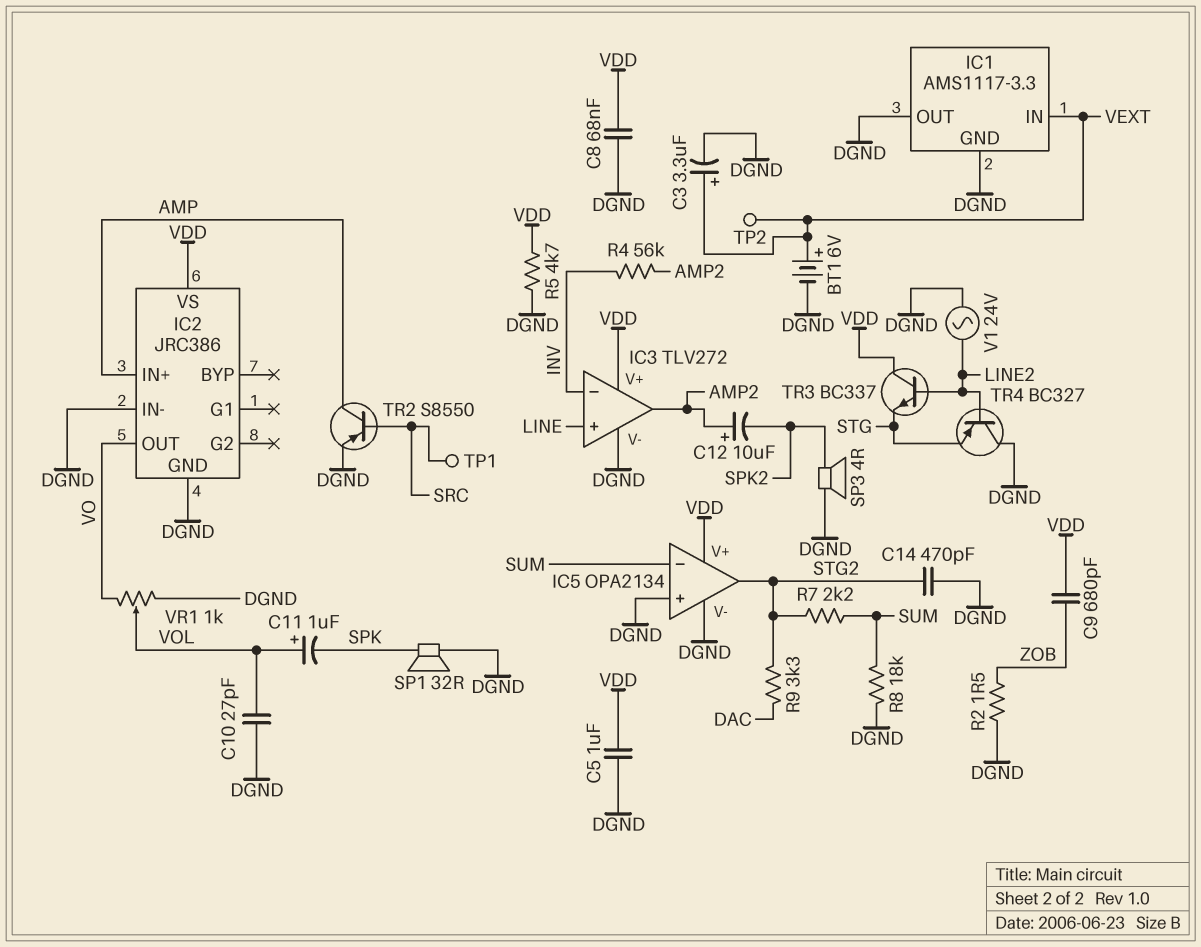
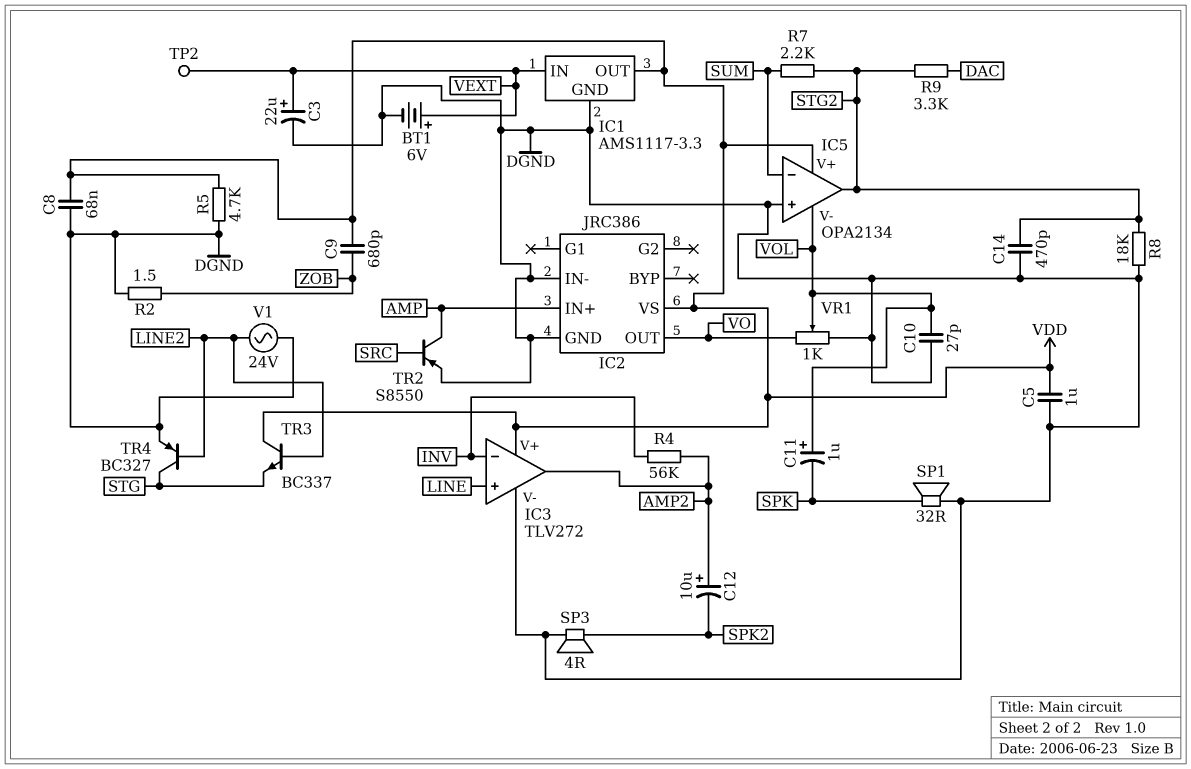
C3: 3.3uF (plus VEXT, minus DGND) -> 22uF (plus VEXT, minus DGND)
IC1 pin OUT: DGND -> VDD
IC5 pin V-: DGND -> VOL
R8: 18k (DGND, SUM) -> 18k (DGND, STG2)
TP1: test point (SRC) -> none
TR4: PNP BC327 (B LINE2, C DGND, E STG) -> PNP BC327 (B LINE2, C STG, E DGND)

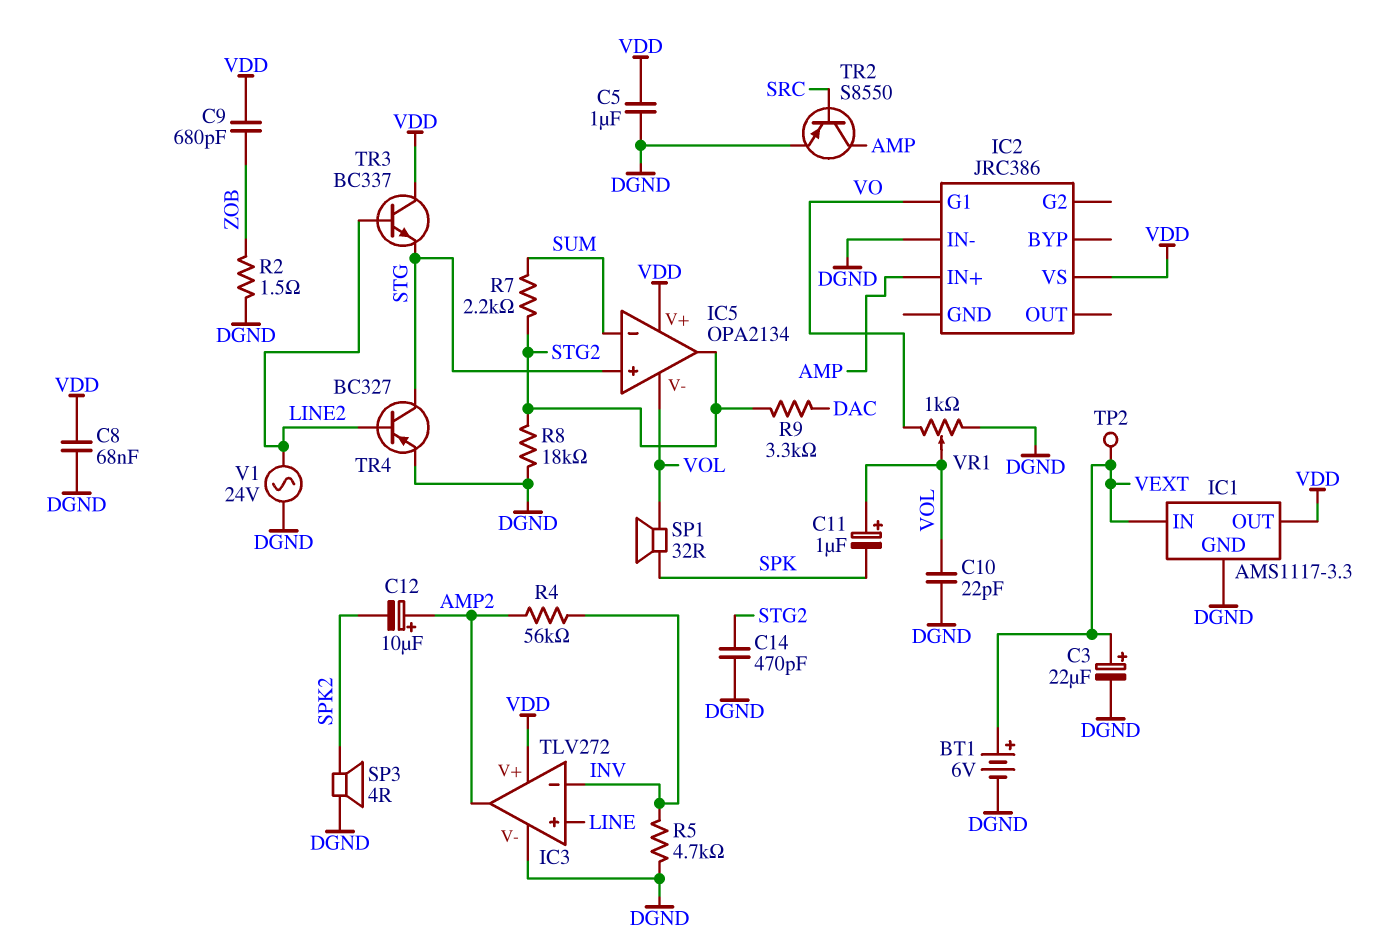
C10: 27pF (DGND, VOL) -> 22pF (DGND, VOL)
IC2 pin G1: none -> VO
IC2 pin GND: DGND -> none
IC2 pin OUT: VO -> none
IC5 pin in+: DGND -> STG
R5: 4.7k (DGND, VDD) -> 4.7k (DGND, INV)
SP1: speaker 32R (DGND, SPK) -> speaker 32R (SPK, VOL)

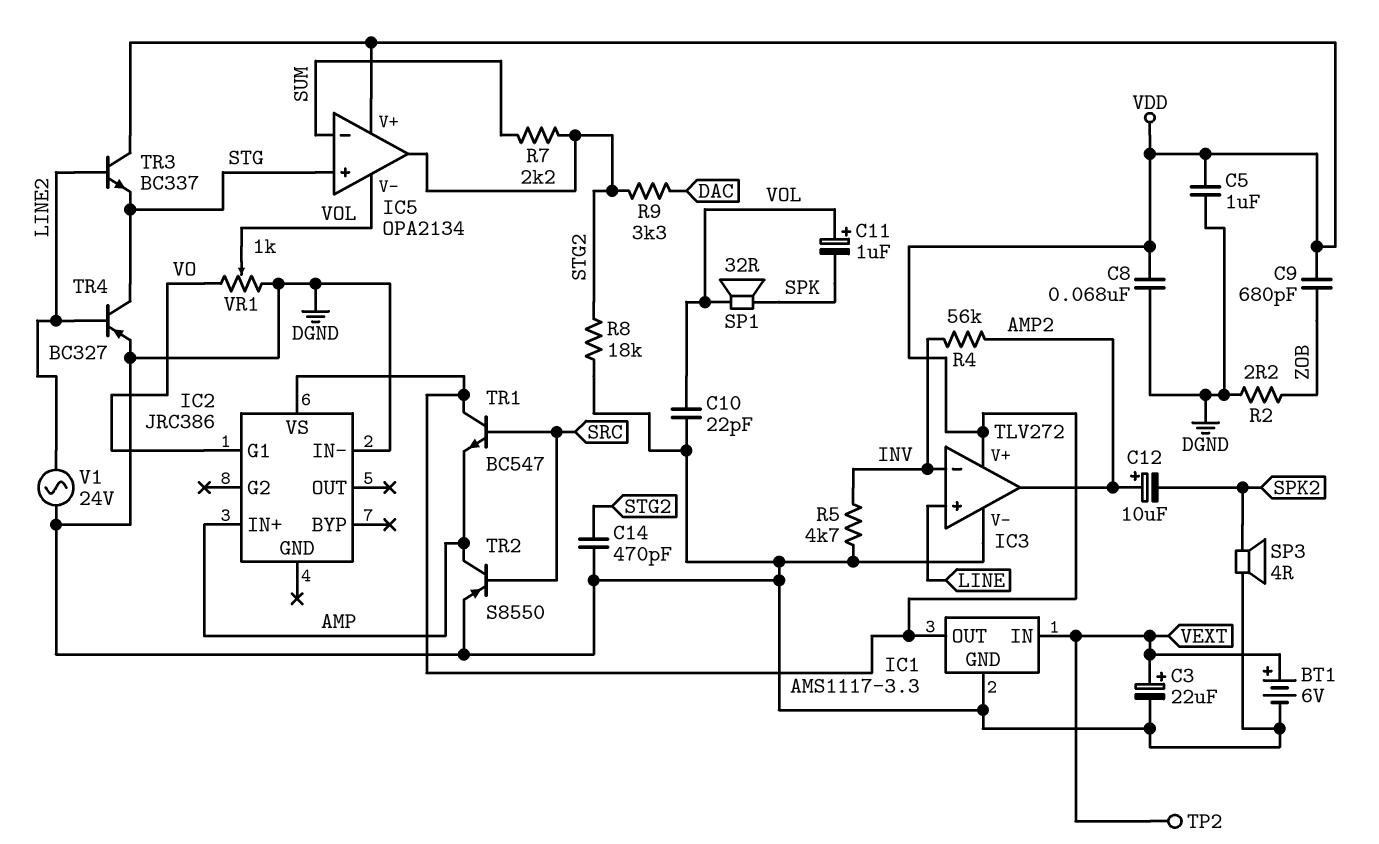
R2: 1.5 (DGND, ZOB) -> 2.2 (DGND, ZOB)
TR1: none -> NPN BC547 (B SRC, C VDD, E AMP)

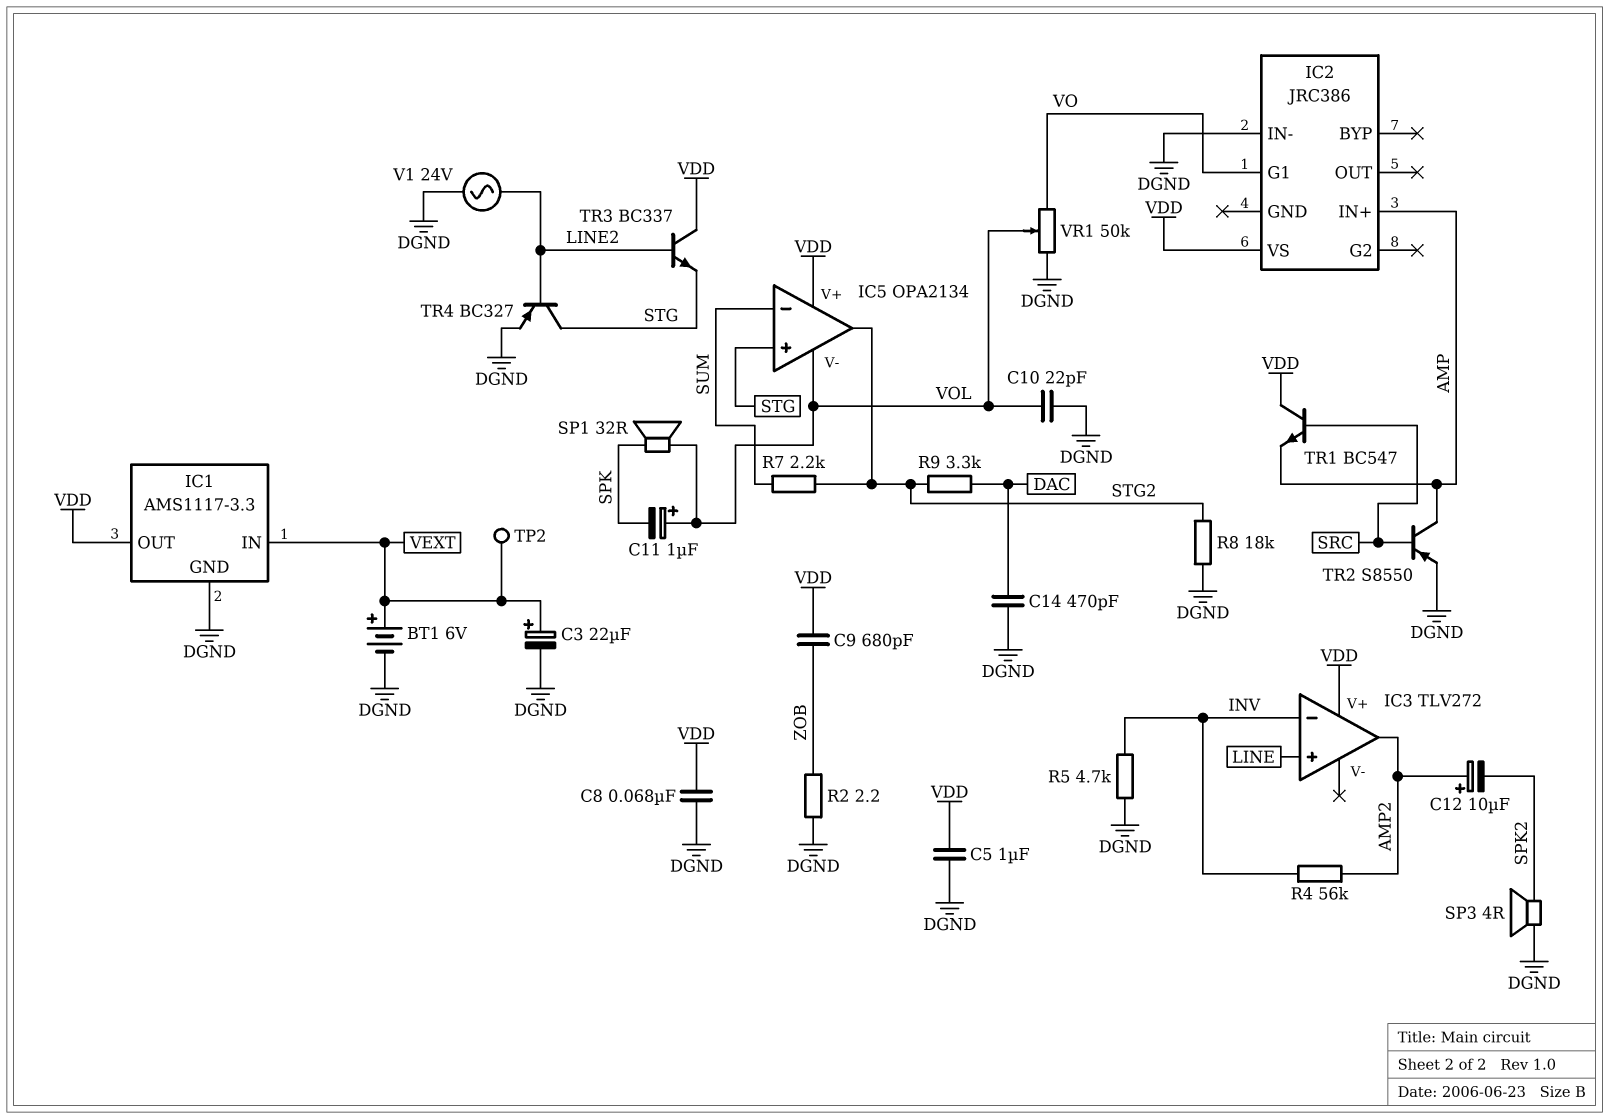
C14: 470pF (DGND, STG2) -> 470pF (DAC, DGND)
IC3 pin V-: DGND -> none
VR1: 1k (DGND, VO, wiper VOL) -> 50k (DGND, VO, wiper VOL)

